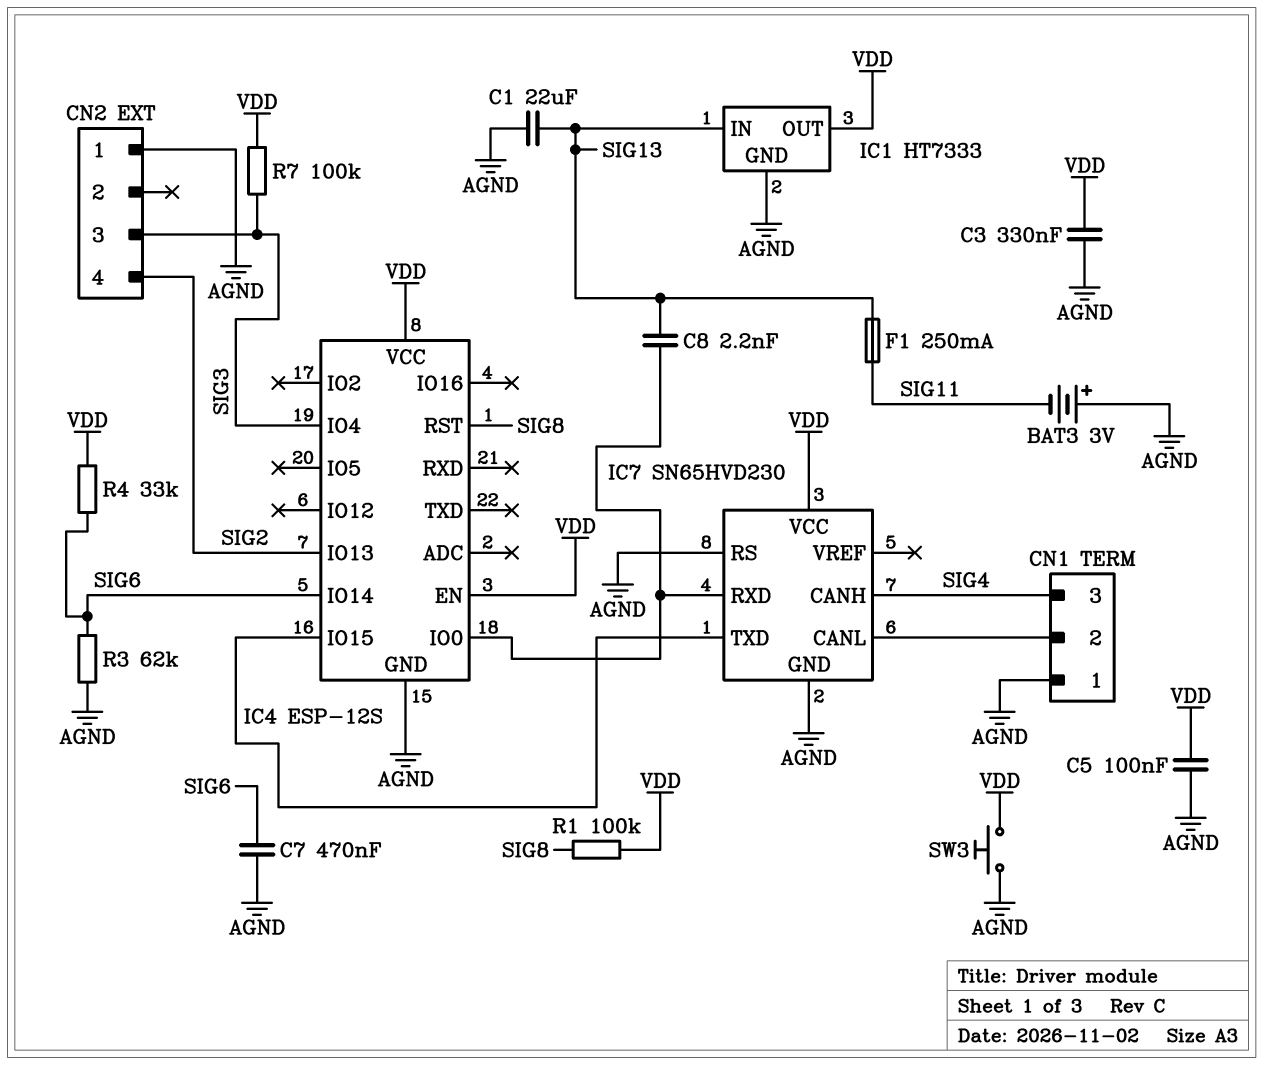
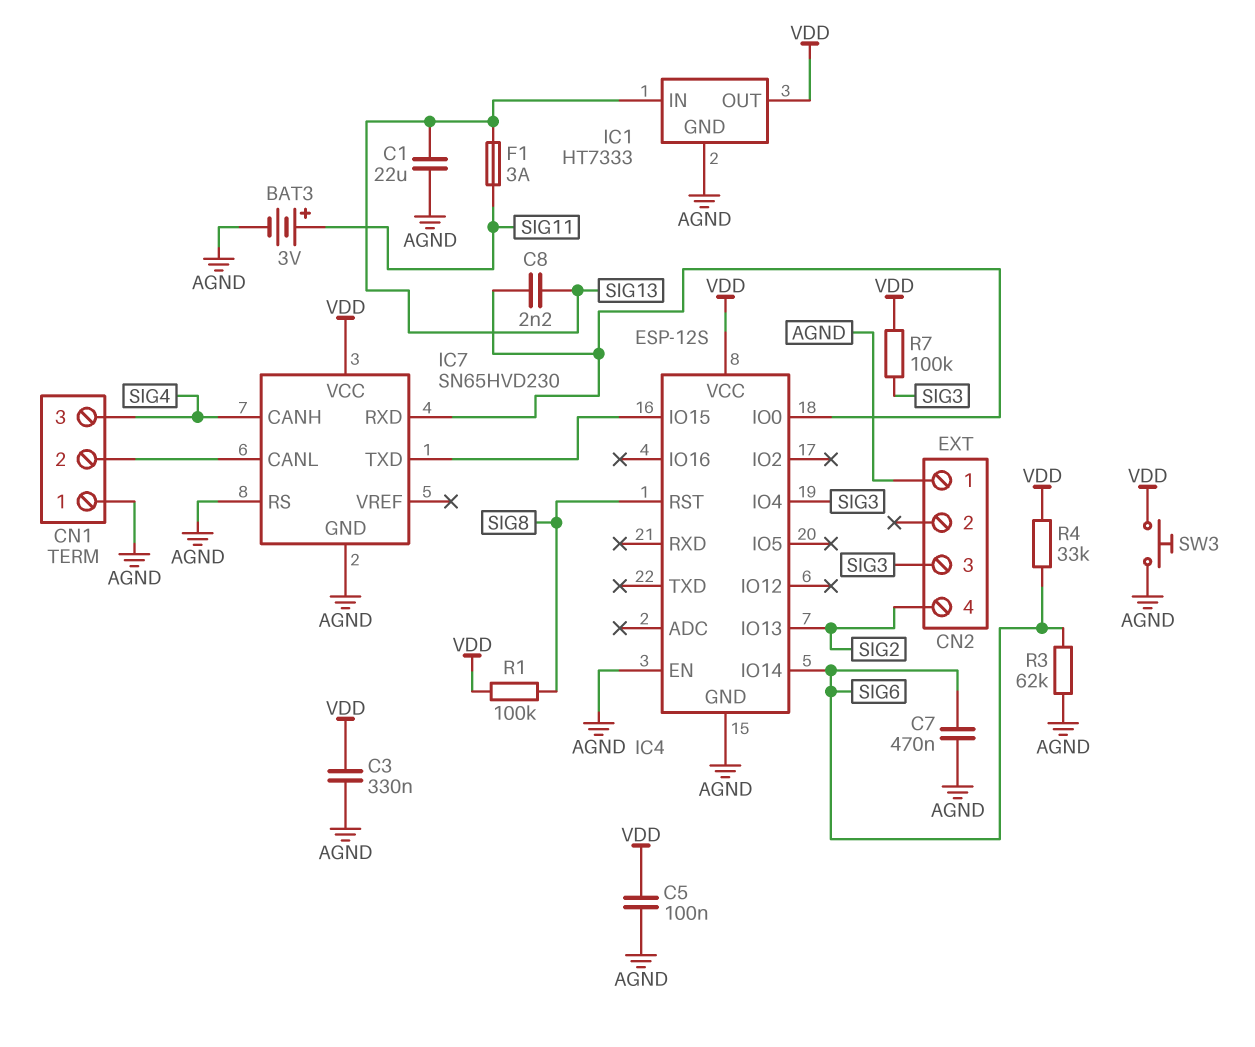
BAT3: 3V (plus AGND, minus SIG11) -> 3V (plus SIG11, minus AGND)
F1: 250mA (SIG11, SIG13) -> 3A (SIG11, SIG13)
IC4 pin EN: VDD -> AGND

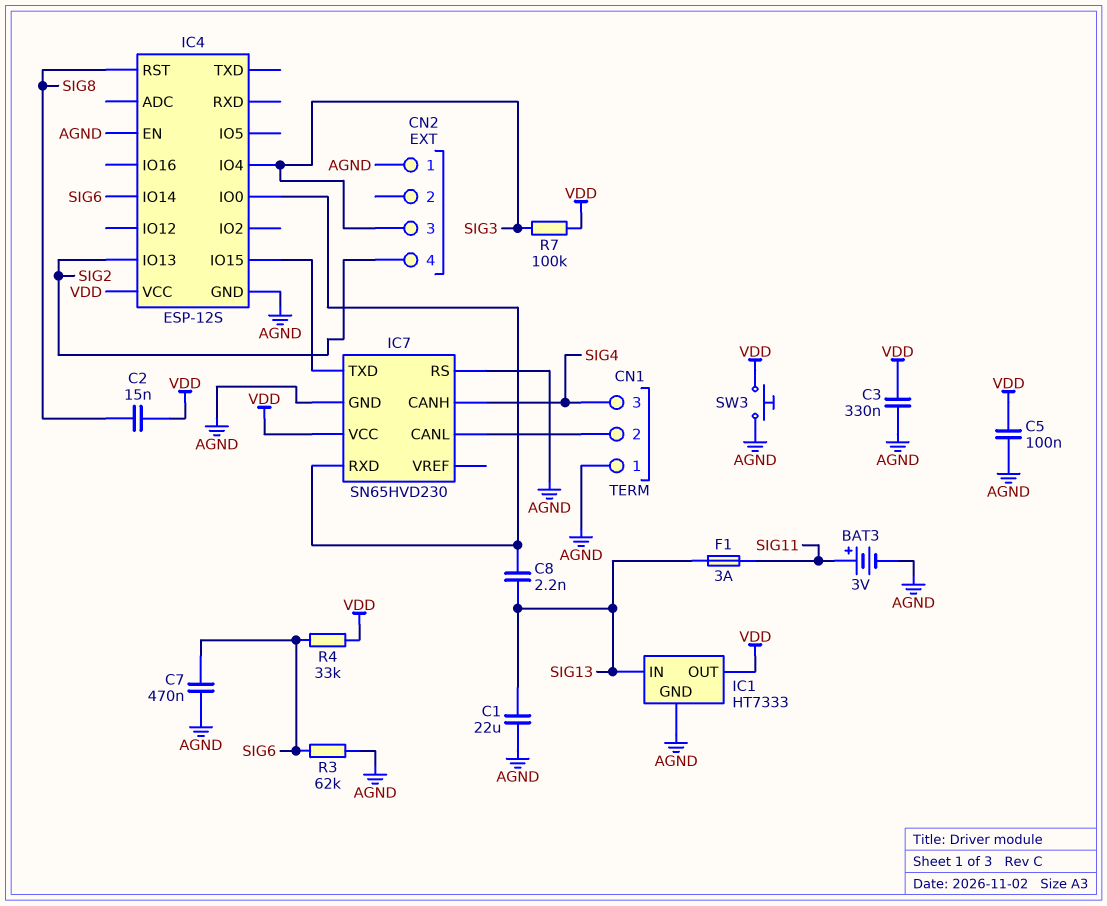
C2: none -> 15nF (SIG8, VDD)
R1: 100k (SIG8, VDD) -> none

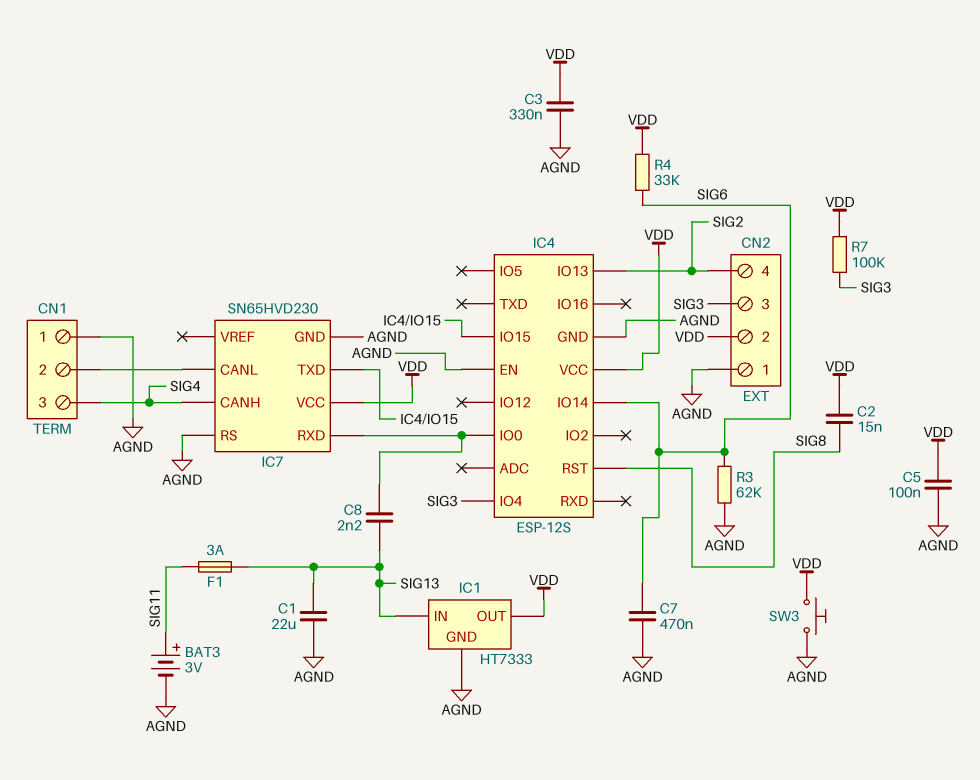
CN2 pin 2: none -> VDD

